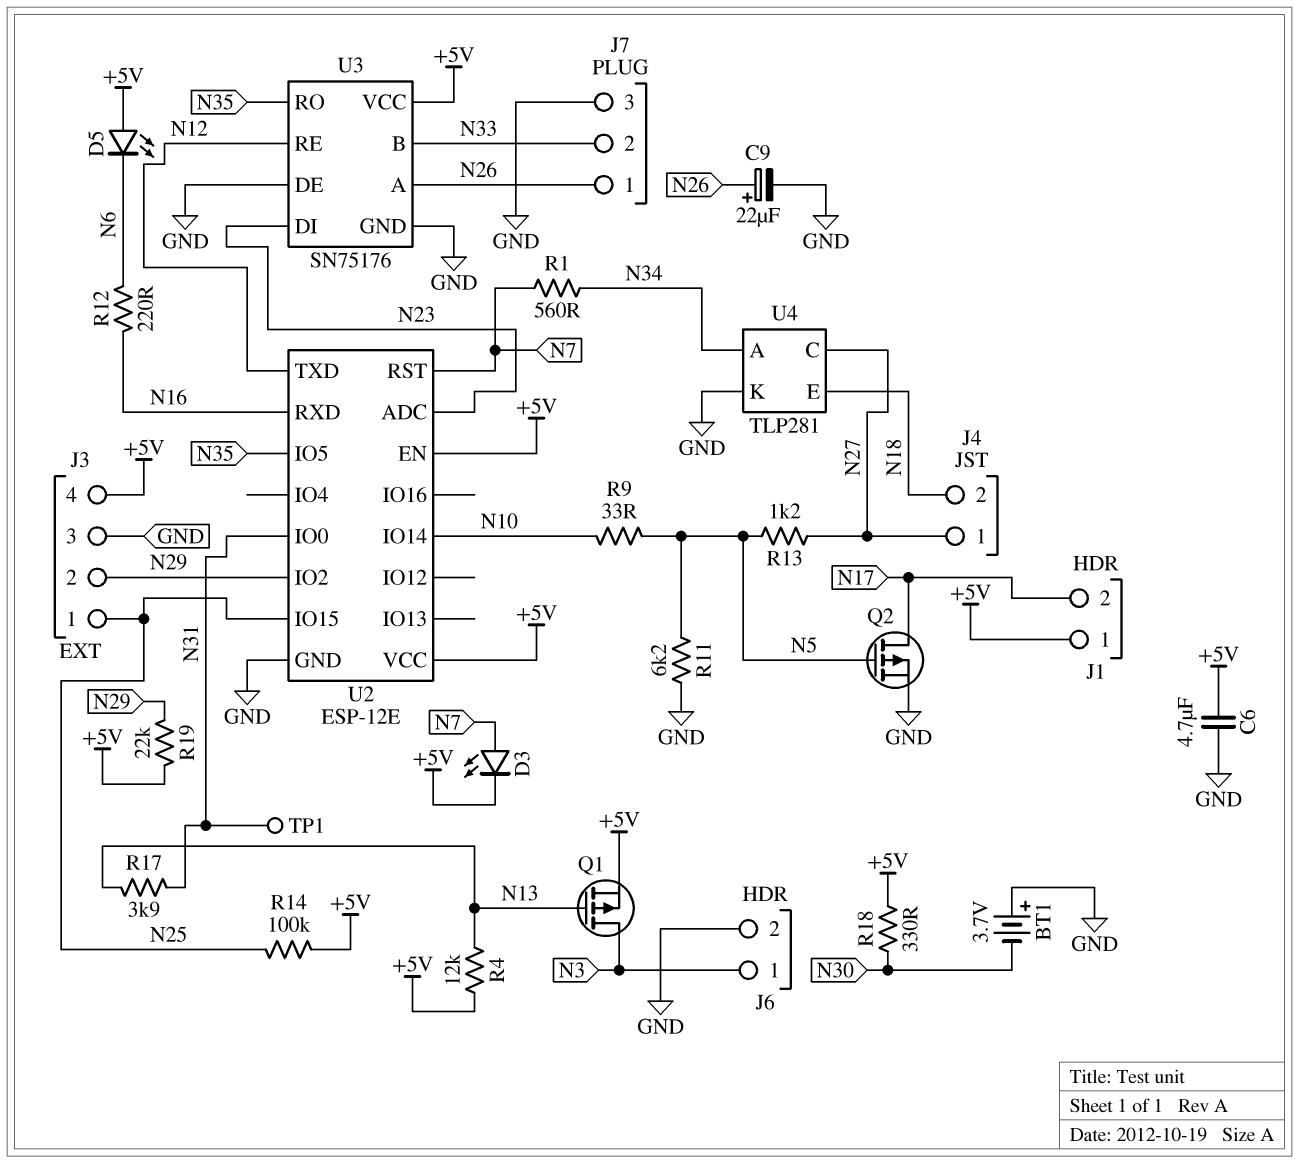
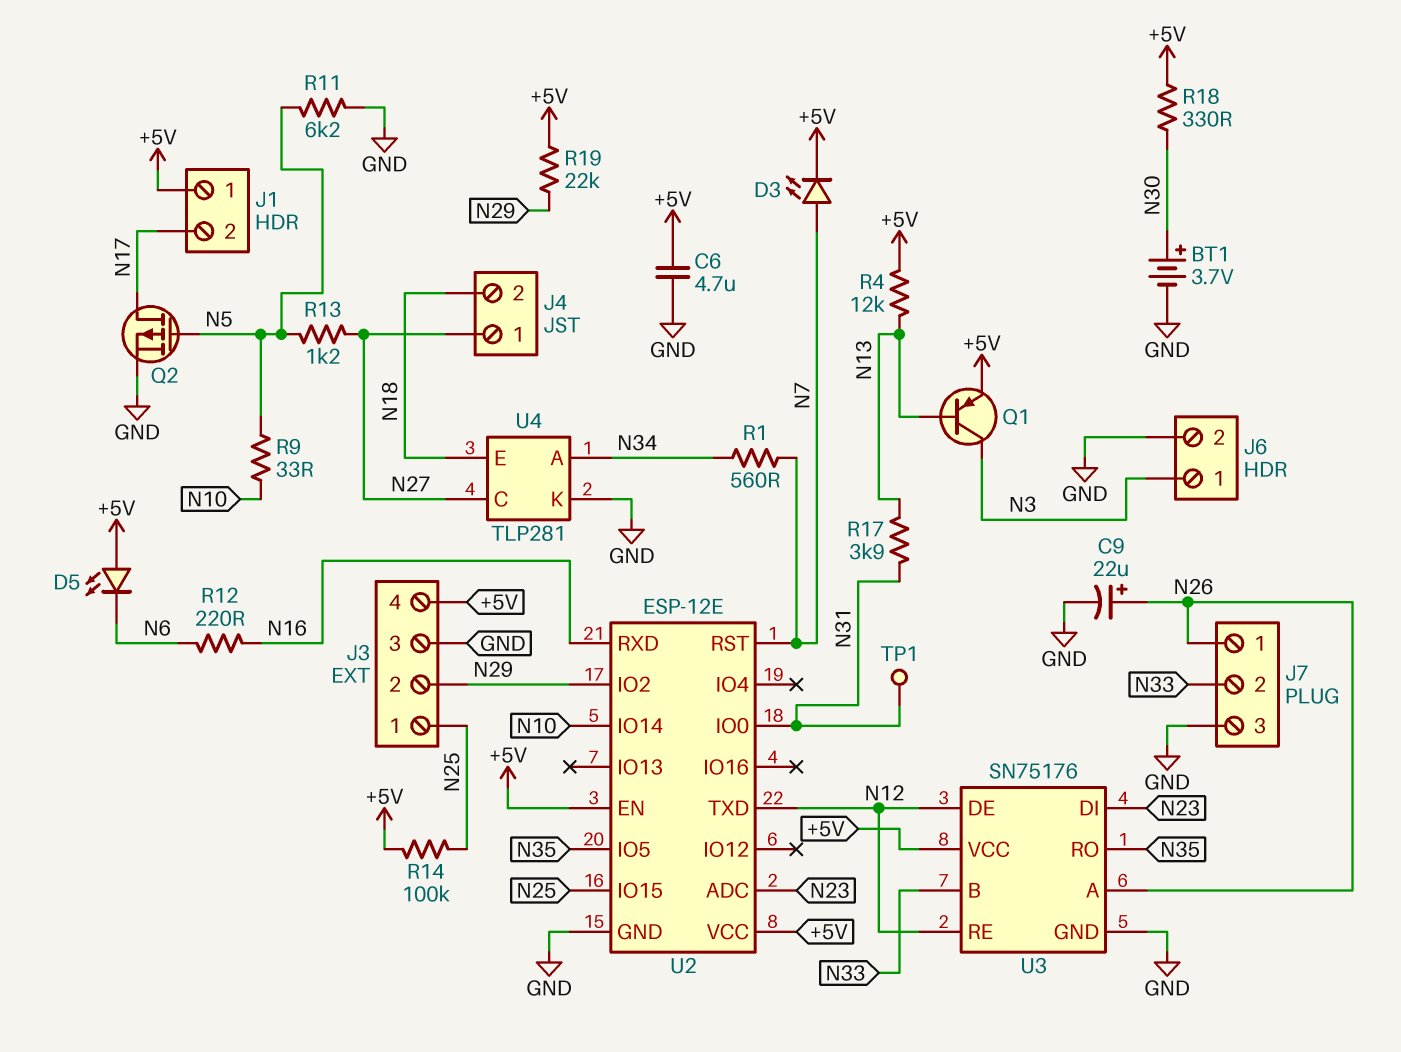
BT1: 3.7V (plus GND, minus N30) -> 3.7V (plus N30, minus GND)
Q1: PMOS (G N13, D N3, S +5V) -> PNP (B N13, C N3, E +5V)
U3 pin DE: GND -> N12

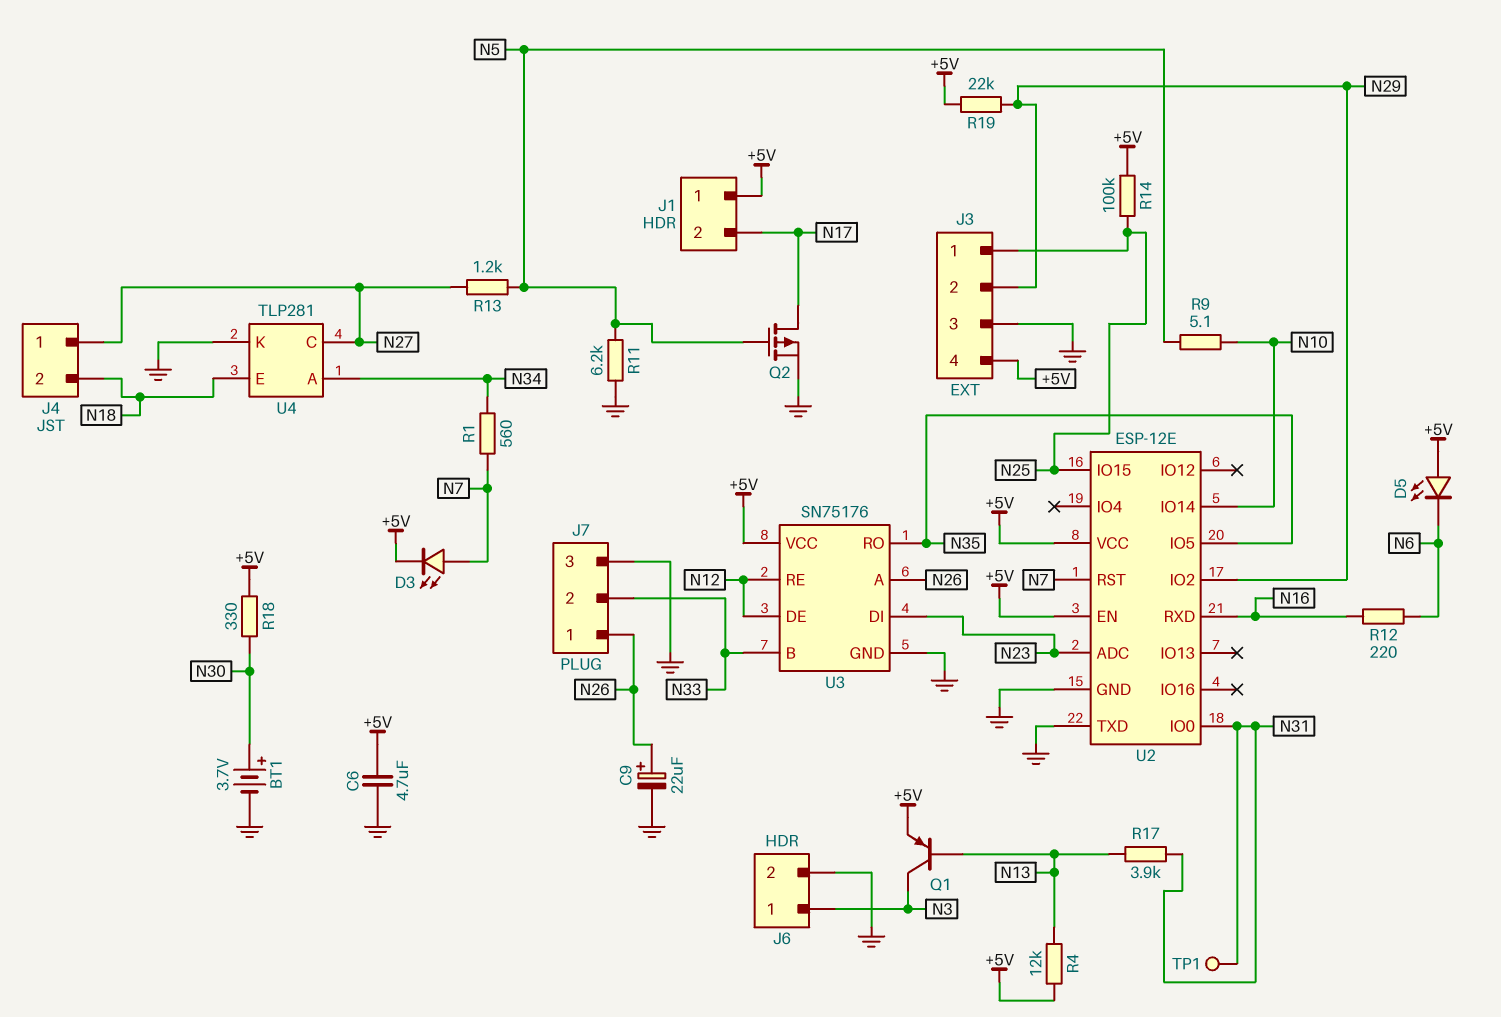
R9: 33 (N5, N10) -> 5.1 (N5, N10)
U2 pin TXD: N12 -> GND

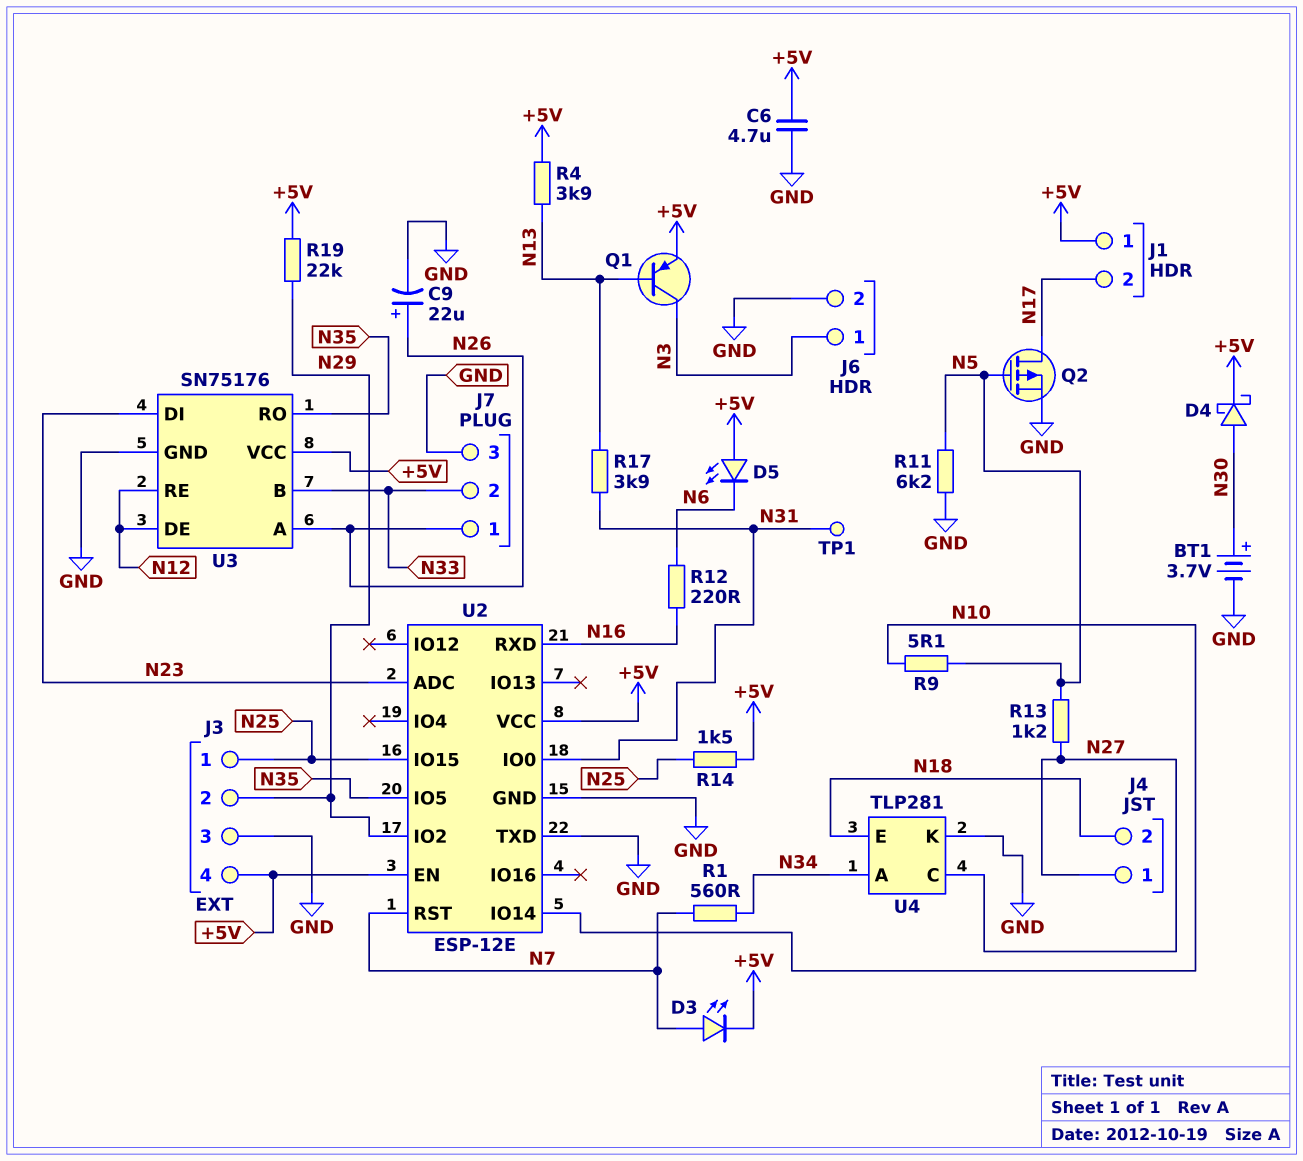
D4: none -> schottky (A N30, K +5V)
R4: 12k (+5V, N13) -> 3.9k (+5V, N13)
R14: 100k (+5V, N25) -> 1.5k (+5V, N25)
R18: 330 (+5V, N30) -> none

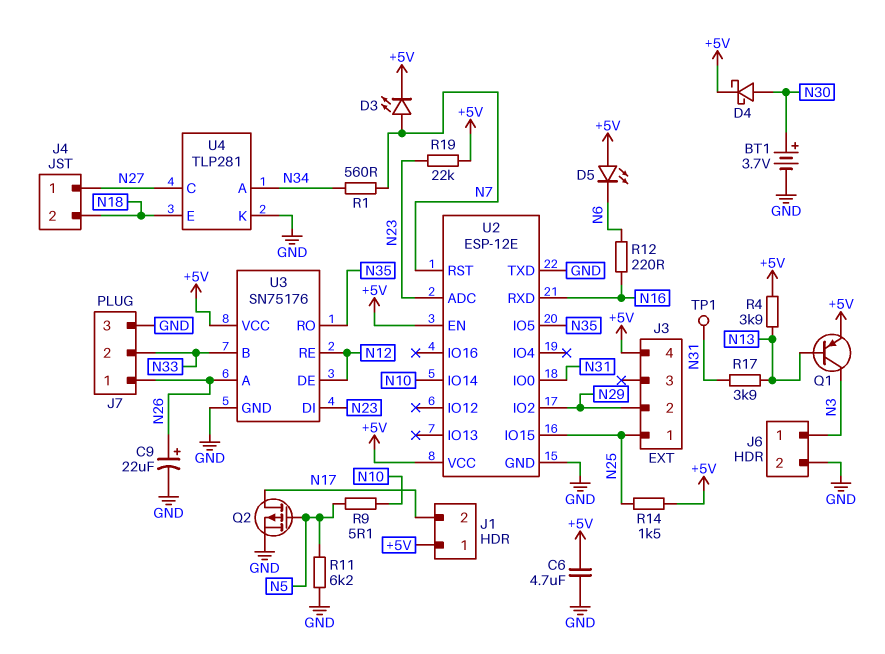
J3 pin 3: GND -> none
R13: 1.2k (N5, N27) -> none
R19: 22k (+5V, N29) -> 22k (+5V, N23)

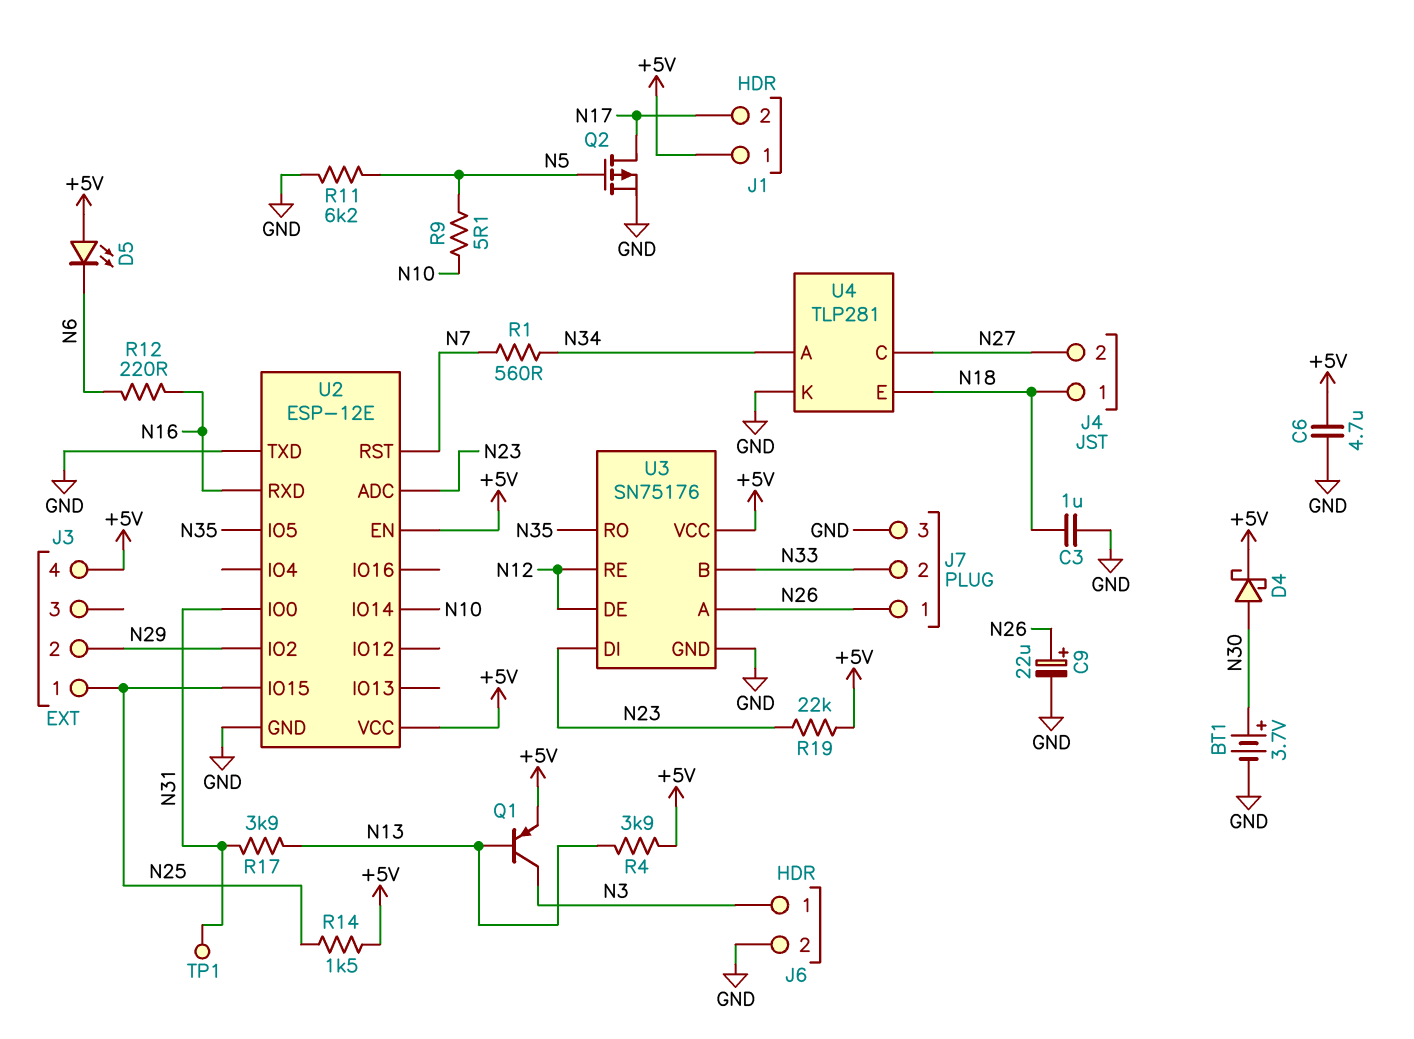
C3: none -> 1uF (GND, N18)
D3: LED (A N7, K +5V) -> none
J4 pin 1: N27 -> N18
J4 pin 2: N18 -> N27

